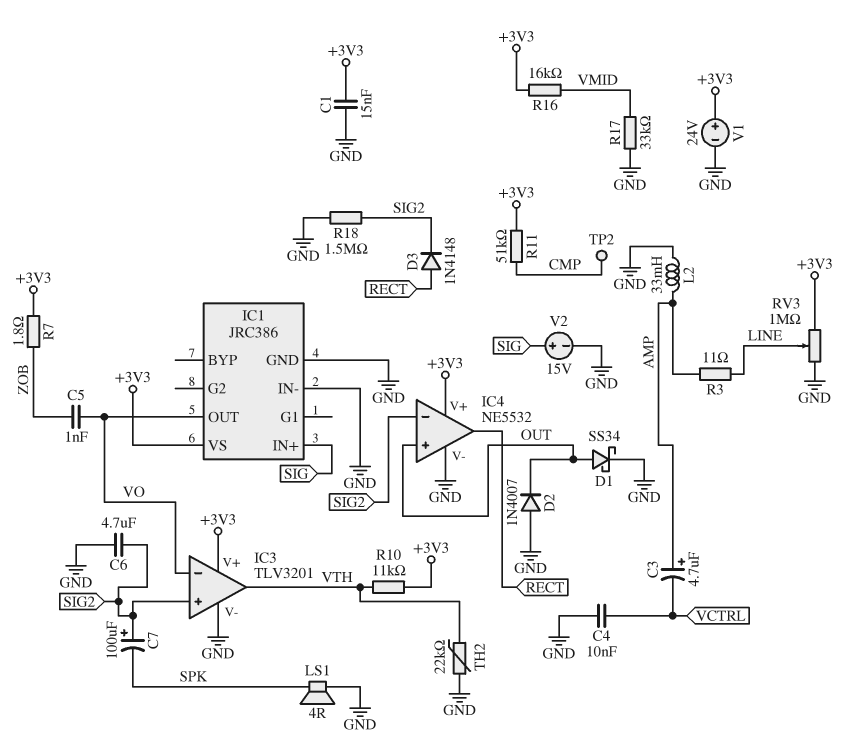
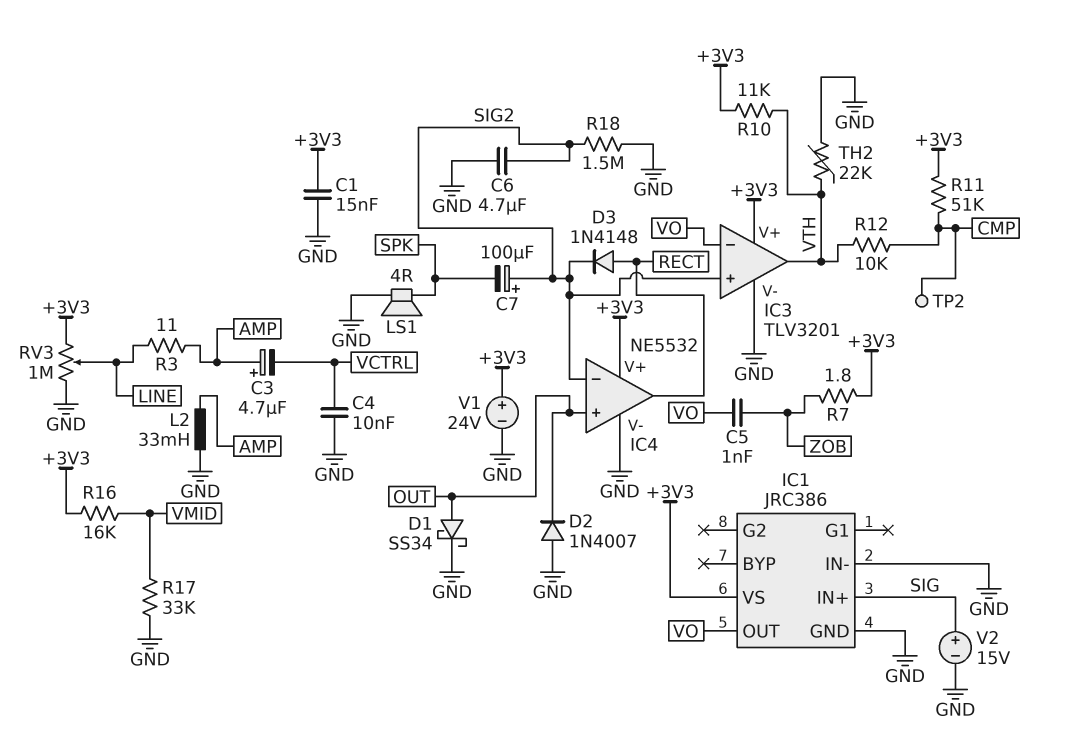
R12: none -> 10k (CMP, VTH)

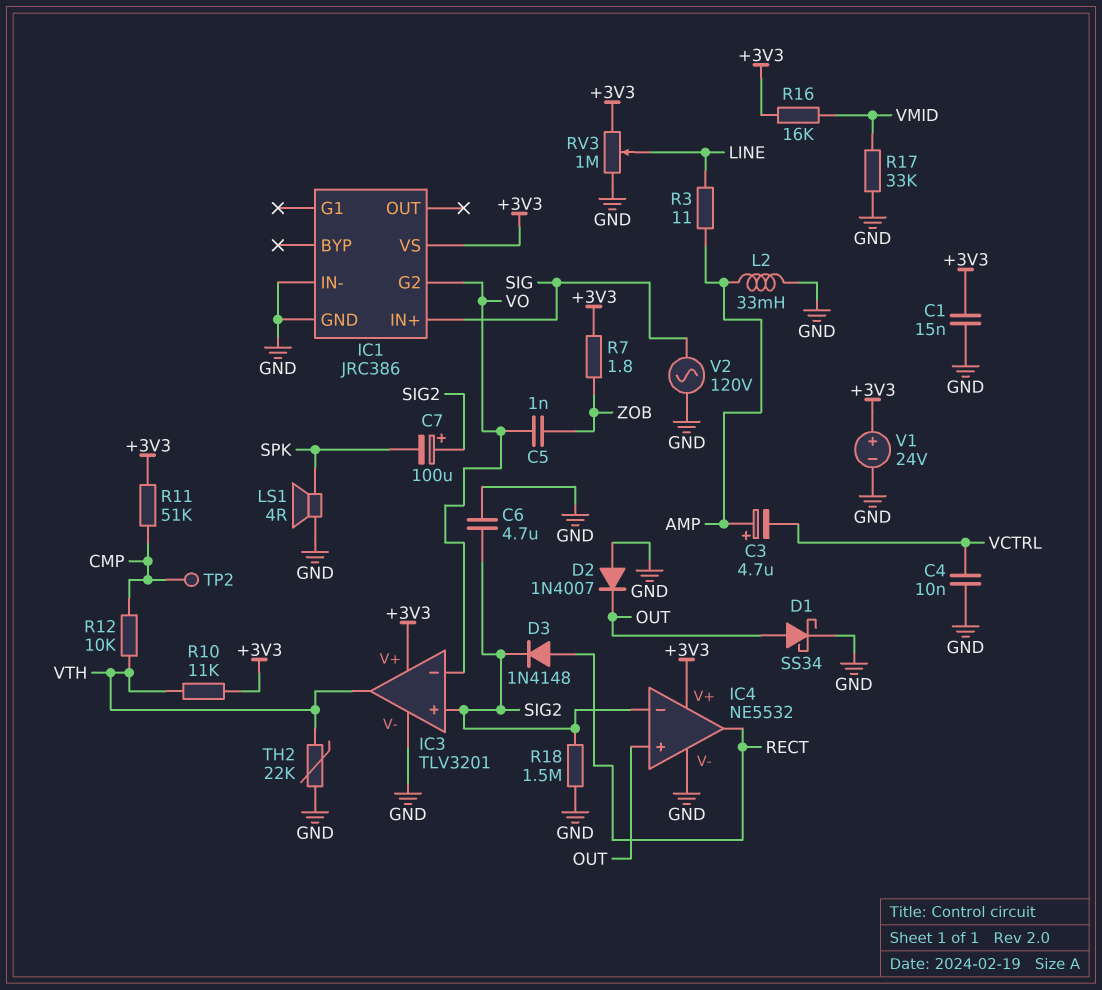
IC1 pin G2: none -> VO
IC1 pin OUT: VO -> none
V2: 15V (plus SIG, minus GND) -> AC 120V (GND, SIG)

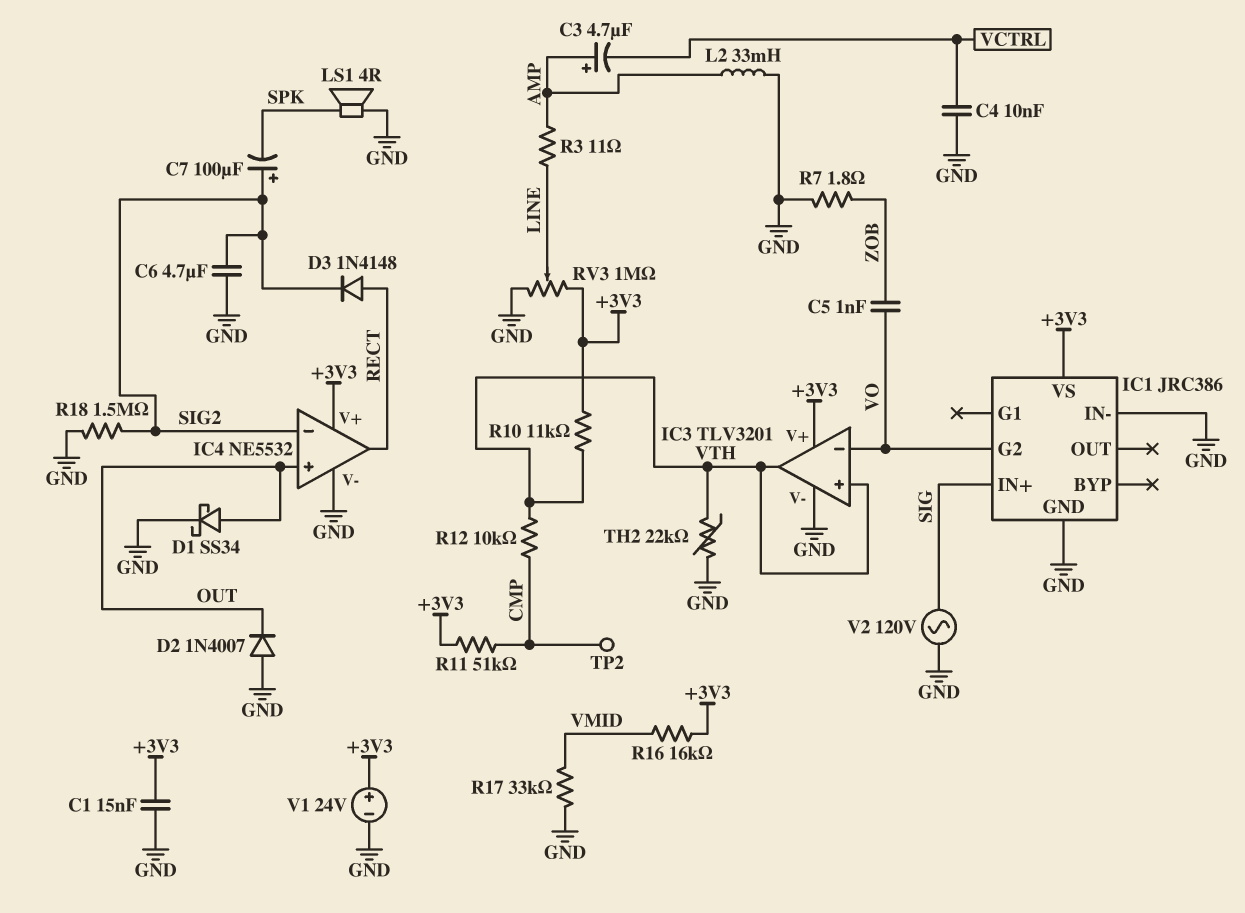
IC3 pin in+: SIG2 -> VTH
R7: 1.8 (+3V3, ZOB) -> 1.8 (GND, ZOB)

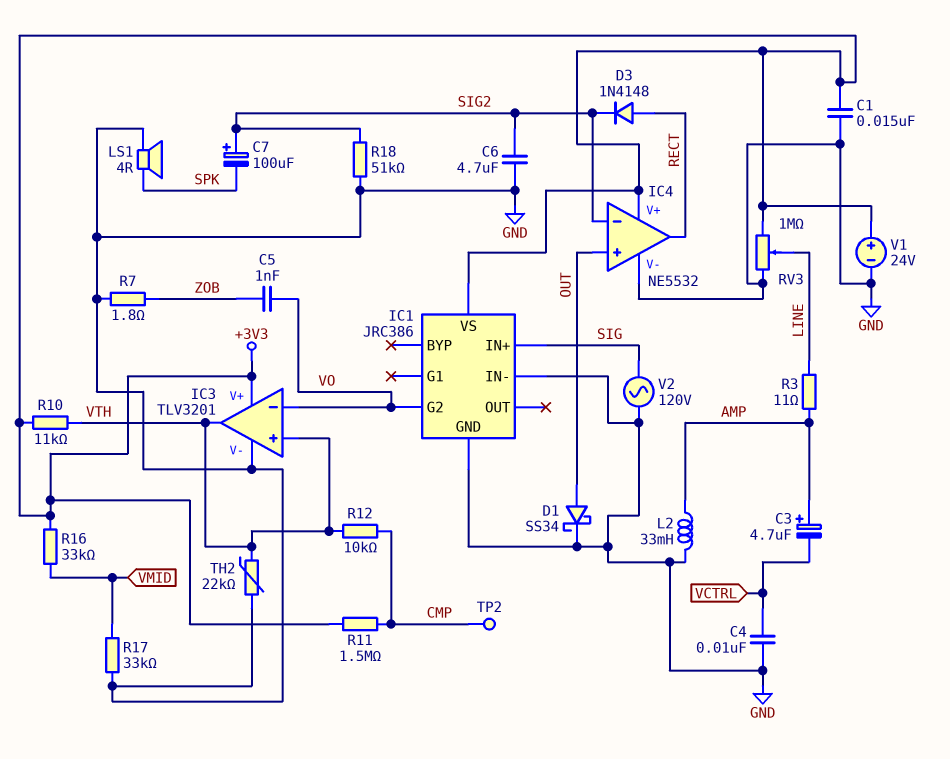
D2: diode 1N4007 (A GND, K OUT) -> none
R11: 51k (+3V3, CMP) -> 1.5M (+3V3, CMP)
R16: 16k (+3V3, VMID) -> 33k (+3V3, VMID)
R18: 1.5M (GND, SIG2) -> 51k (GND, SIG2)

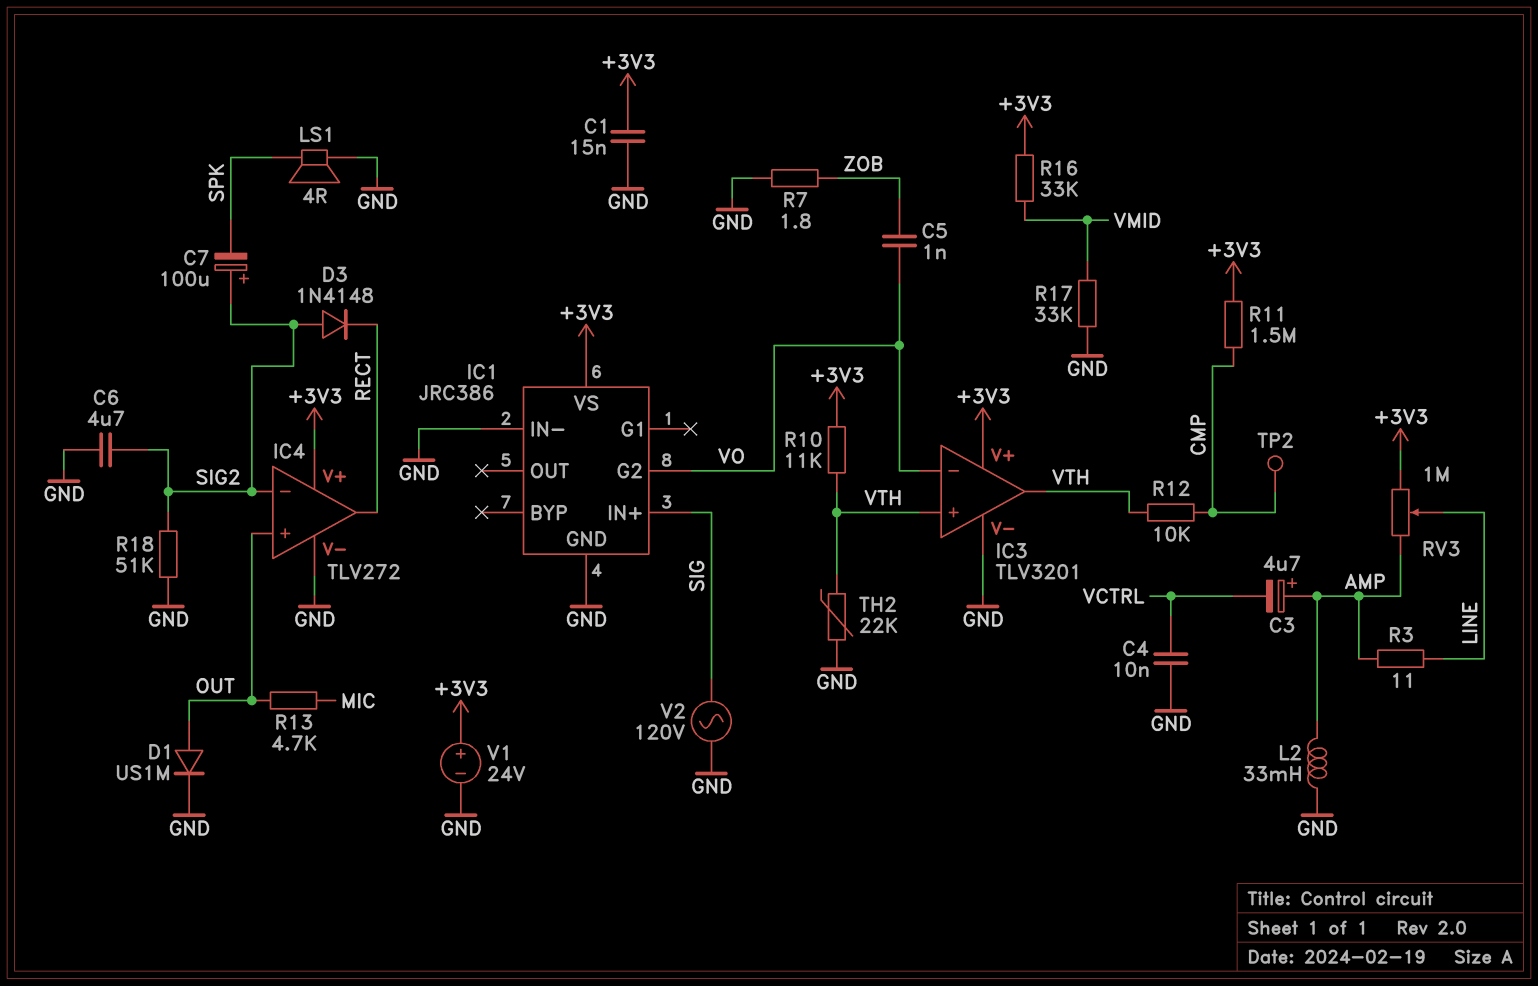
D1: schottky SS34 (A OUT, K GND) -> diode US1M (A OUT, K GND)
D3: diode 1N4148 (A RECT, K SIG2) -> diode 1N4148 (A SIG2, K RECT)
IC4: NE5532 -> TLV272
R13: none -> 4.7k (MIC, OUT)
RV3: 1M (+3V3, GND, wiper LINE) -> 1M (+3V3, AMP, wiper LINE)

